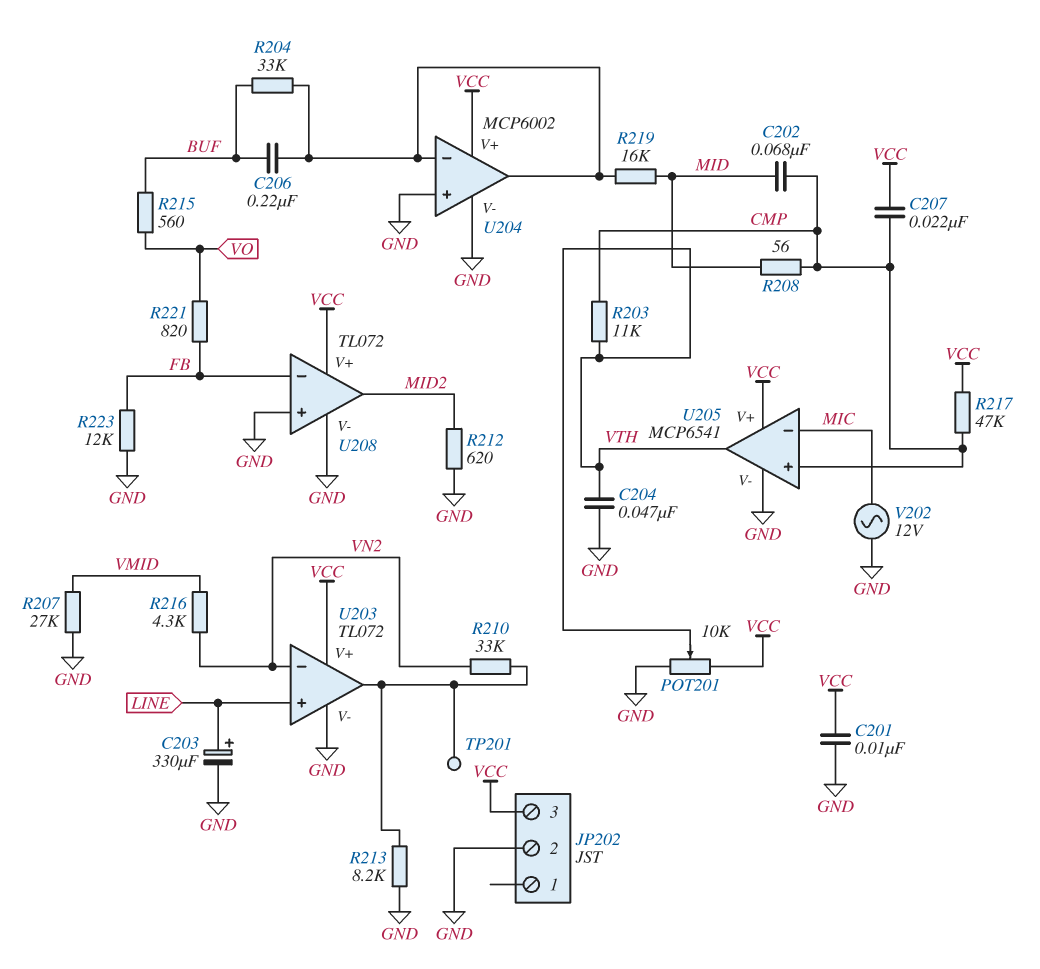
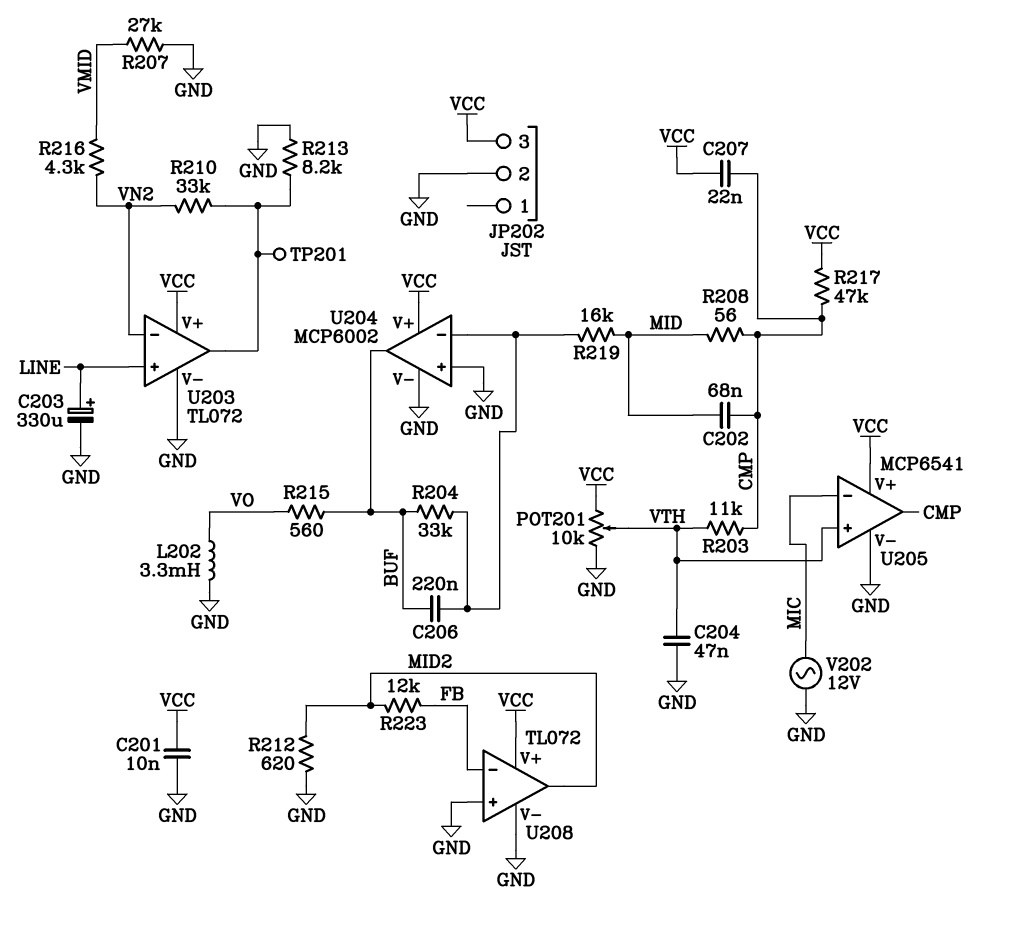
L202: none -> 3.3mH (GND, VO)
R221: 820 (FB, VO) -> none
R223: 12k (FB, GND) -> 12k (FB, MID2)
U204 pin out: U204/in- -> BUF
U205 pin in+: CMP -> VTH
U205 pin out: VTH -> CMP

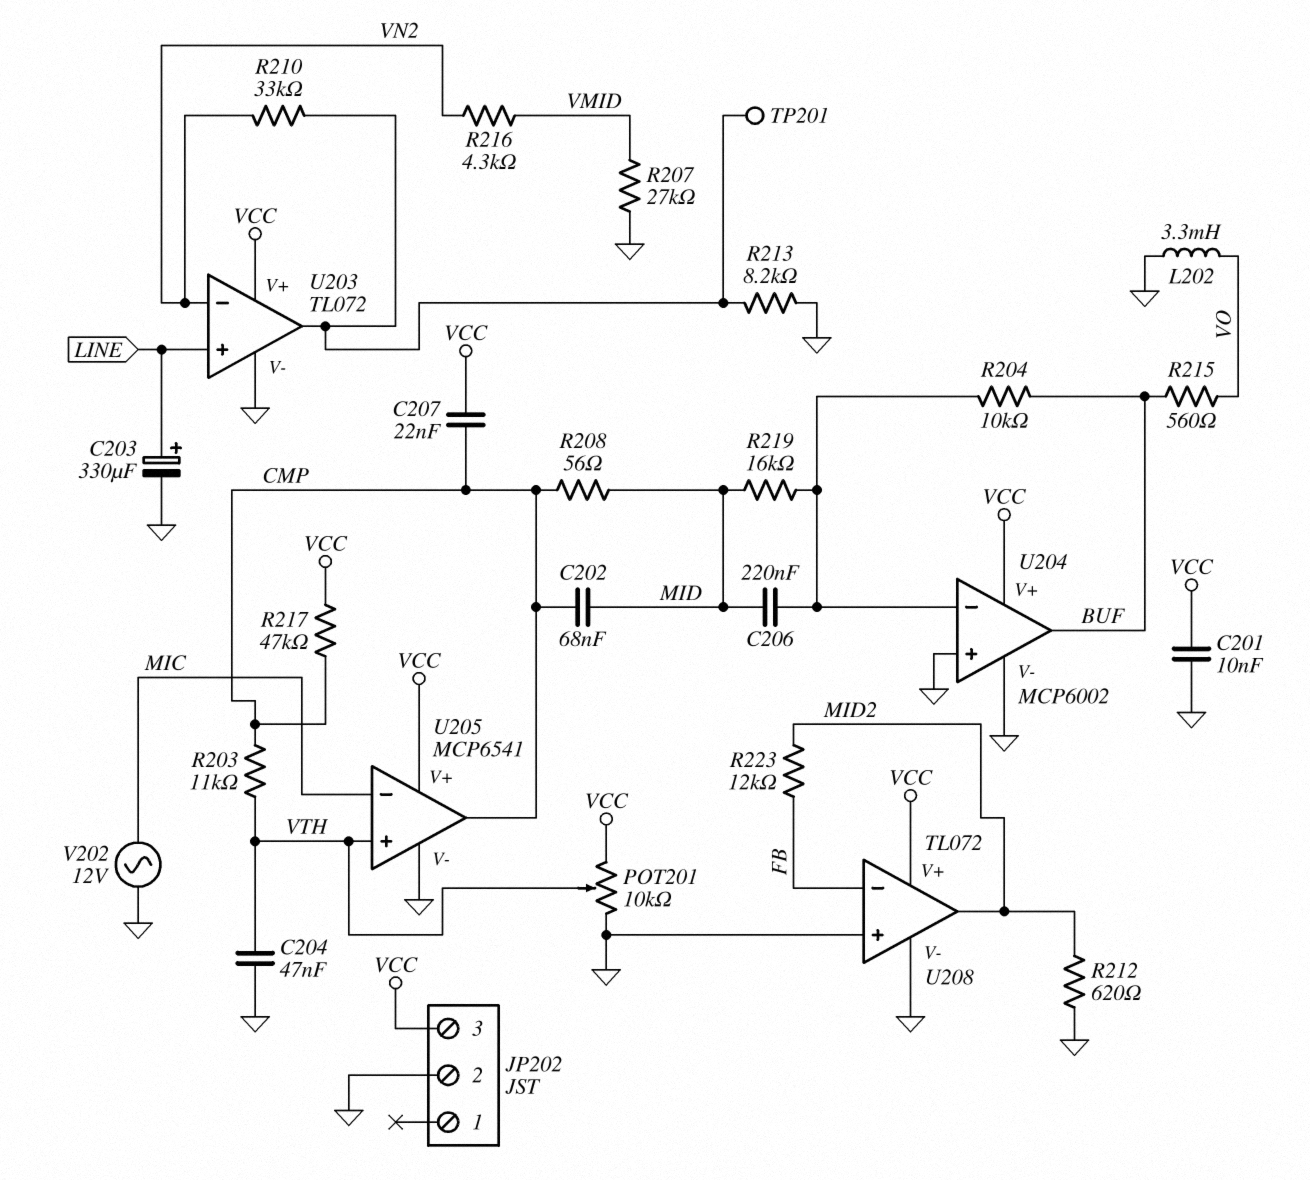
C206: 220nF (BUF, U204/in-) -> 220nF (MID, U204/in-)
R204: 33k (BUF, U204/in-) -> 10k (BUF, U204/in-)

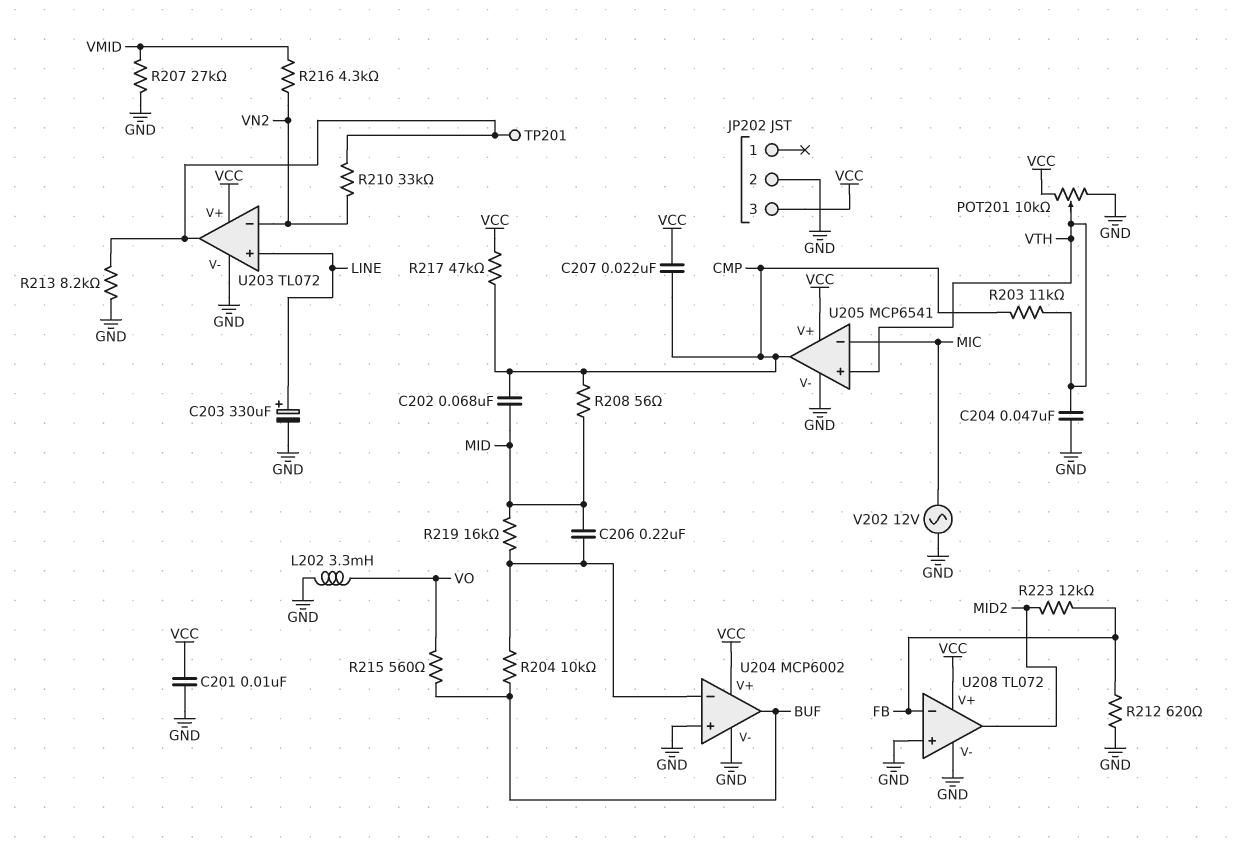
R212: 620 (GND, MID2) -> 620 (FB, GND)

